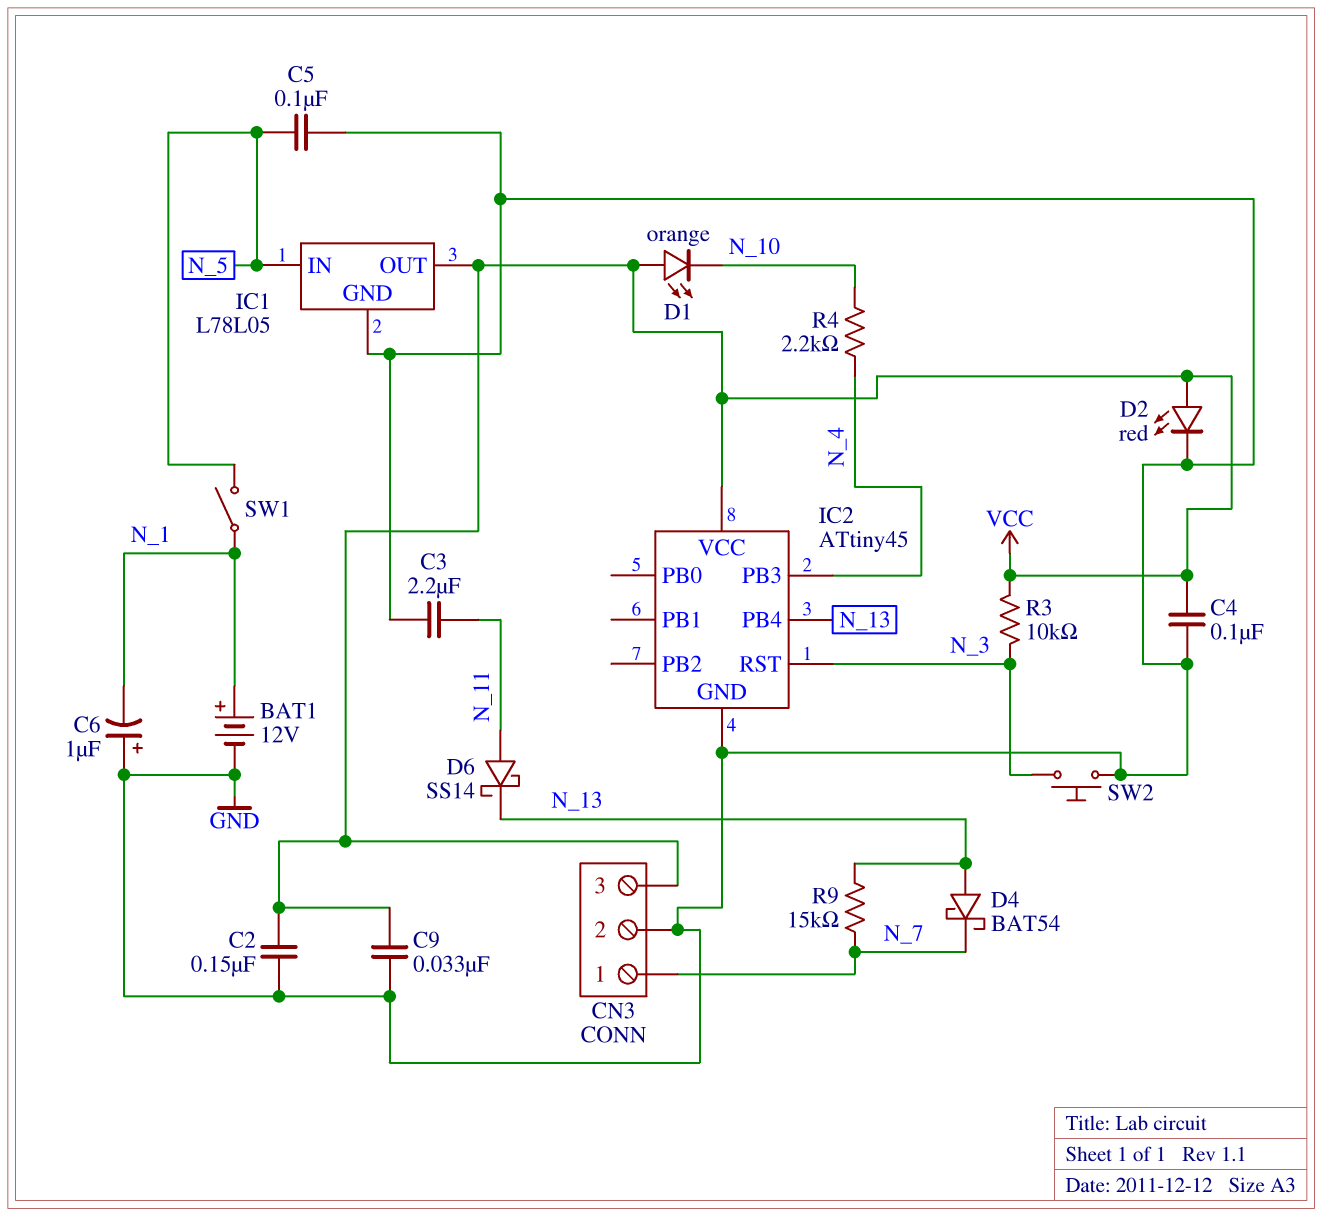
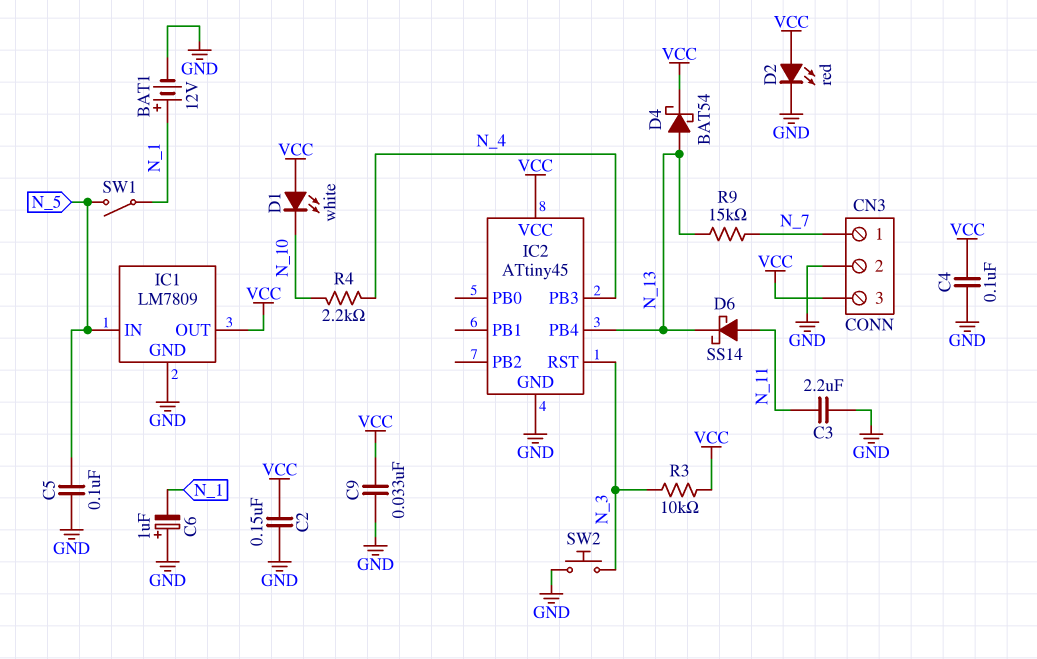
D1: LED orange (A VCC, K N_10) -> LED white (A VCC, K N_10)
D4: schottky BAT54 (A N_13, K N_7) -> schottky BAT54 (A N_13, K VCC)
IC1: L78L05 -> LM7809

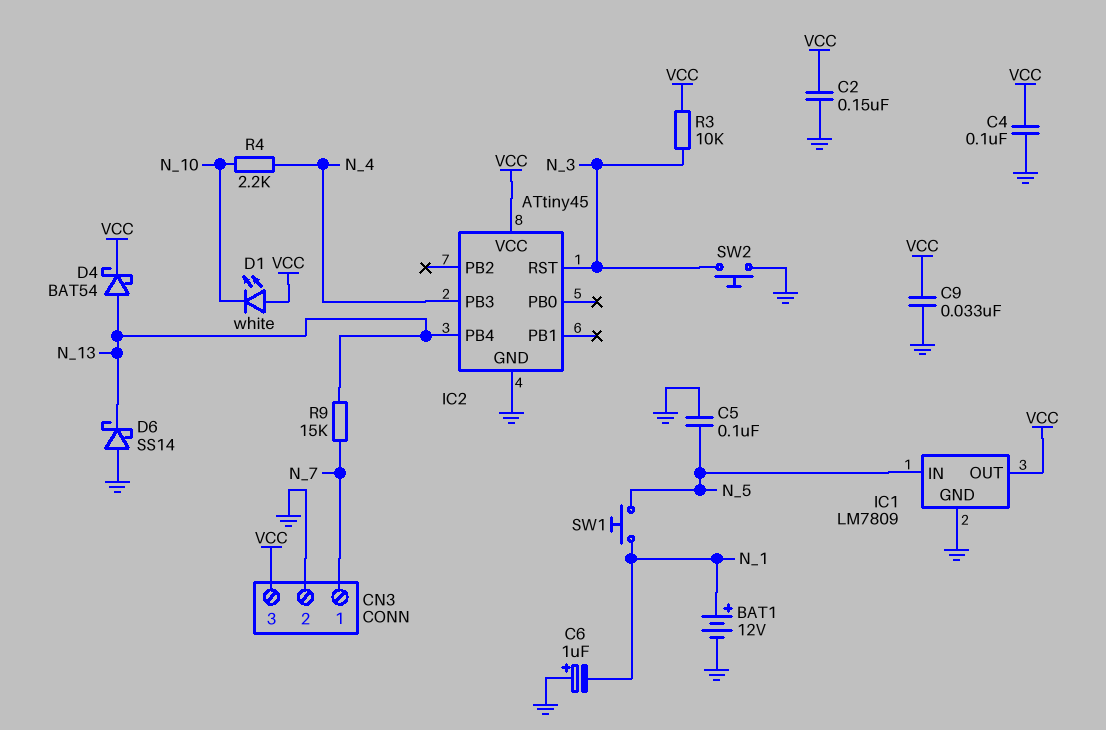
C3: 2.2uF (GND, N_11) -> none
D2: LED red (A VCC, K GND) -> none
D6: schottky SS14 (A N_11, K N_13) -> schottky SS14 (A GND, K N_13)
SW1: switch (N_1, N_5) -> button (N_1, N_5)

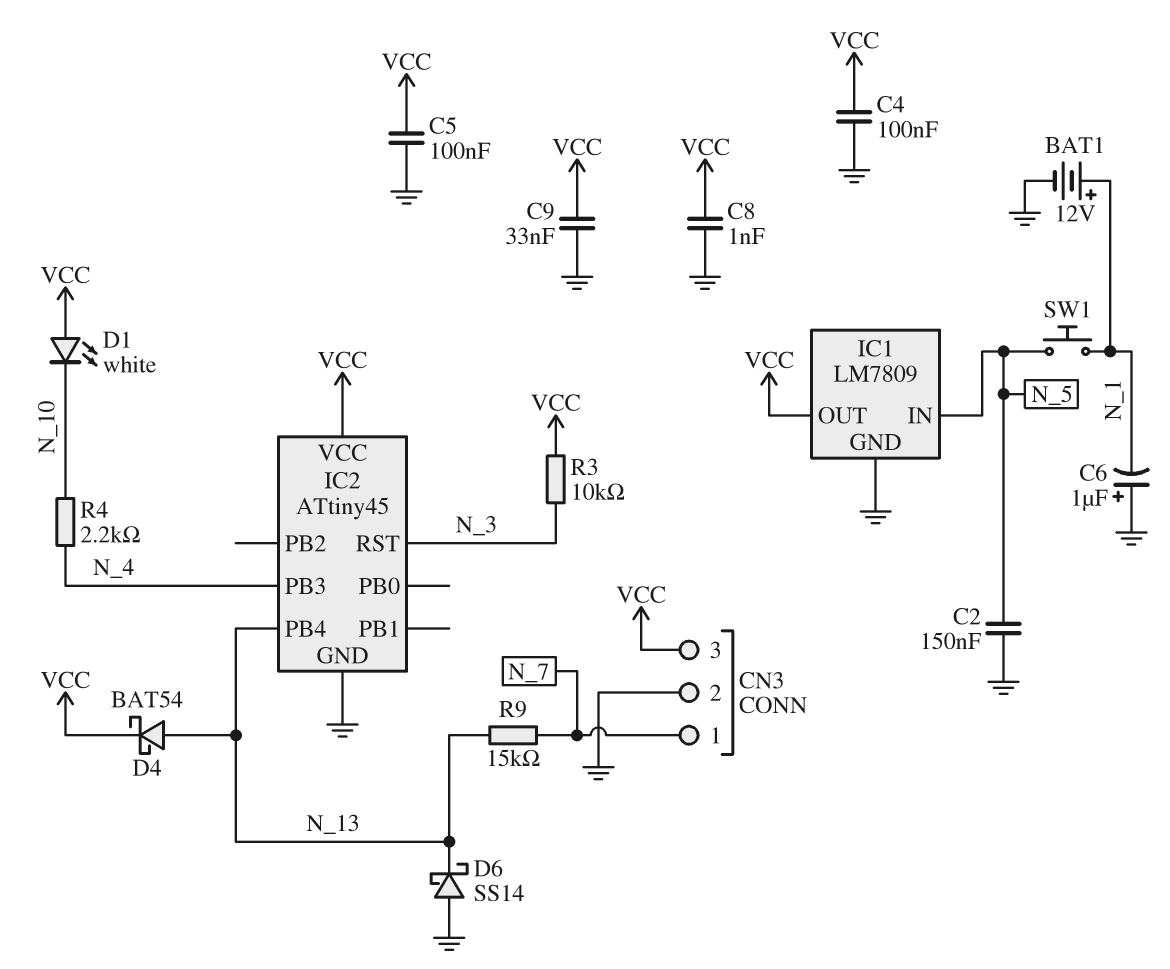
C2: 150nF (GND, VCC) -> 150nF (GND, N_5)
C5: 100nF (GND, N_5) -> 100nF (GND, VCC)
C8: none -> 1nF (GND, VCC)
SW2: button (GND, N_3) -> none

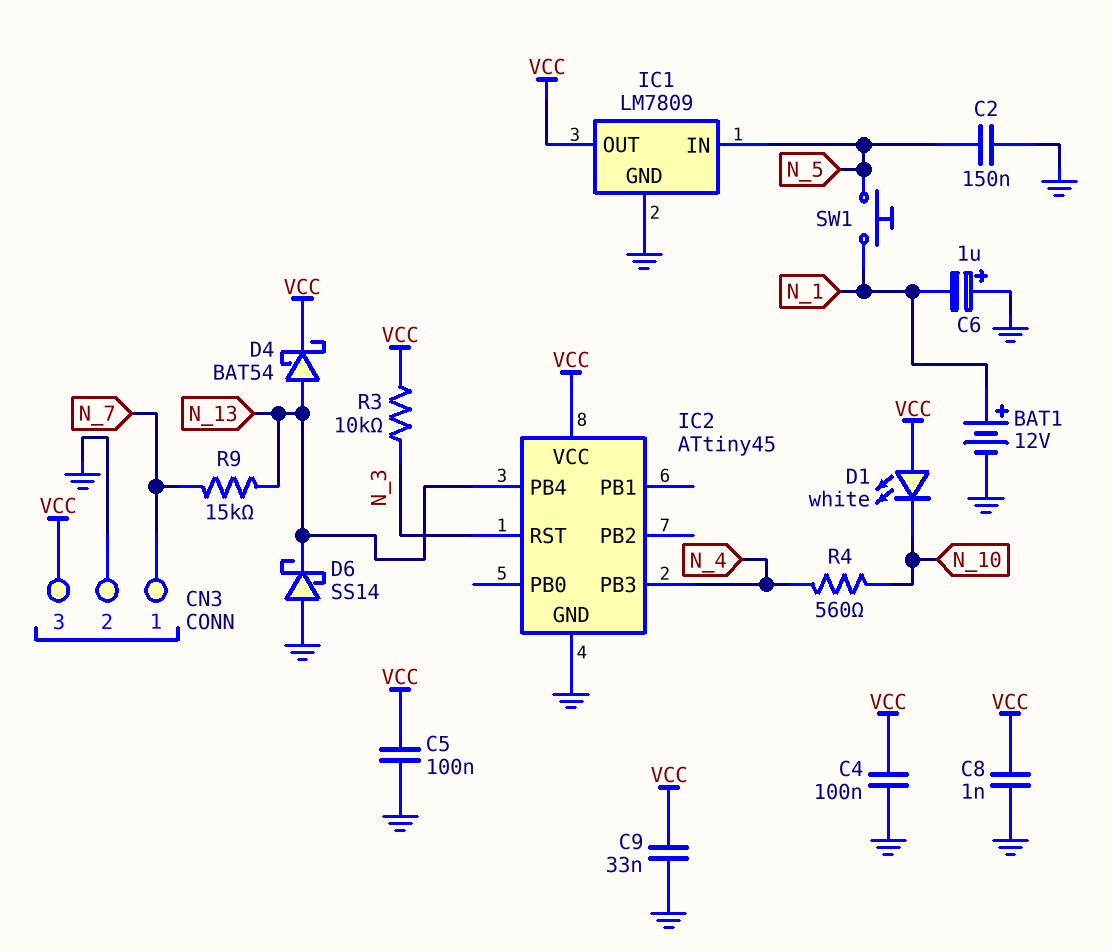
R4: 2.2k (N_4, N_10) -> 560 (N_4, N_10)

